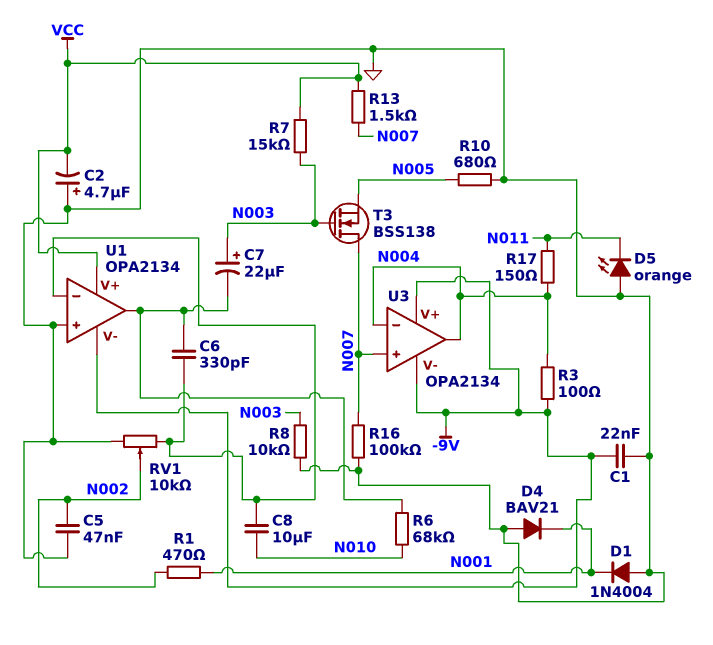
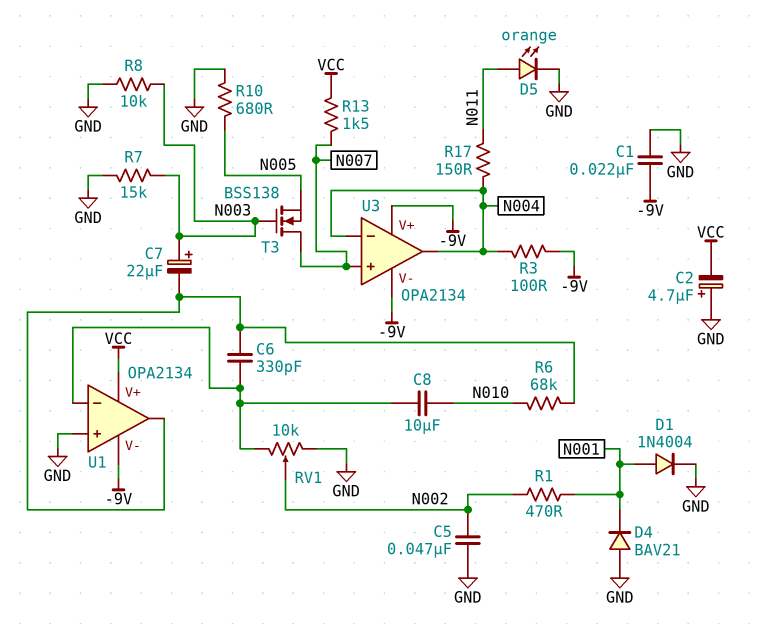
D1: diode 1N4004 (A GND, K N001) -> diode 1N4004 (A N001, K GND)
D5: LED orange (A GND, K N011) -> LED orange (A N011, K GND)
R7: 15k (N003, VCC) -> 15k (GND, N003)
R16: 100k (GND, N007) -> none

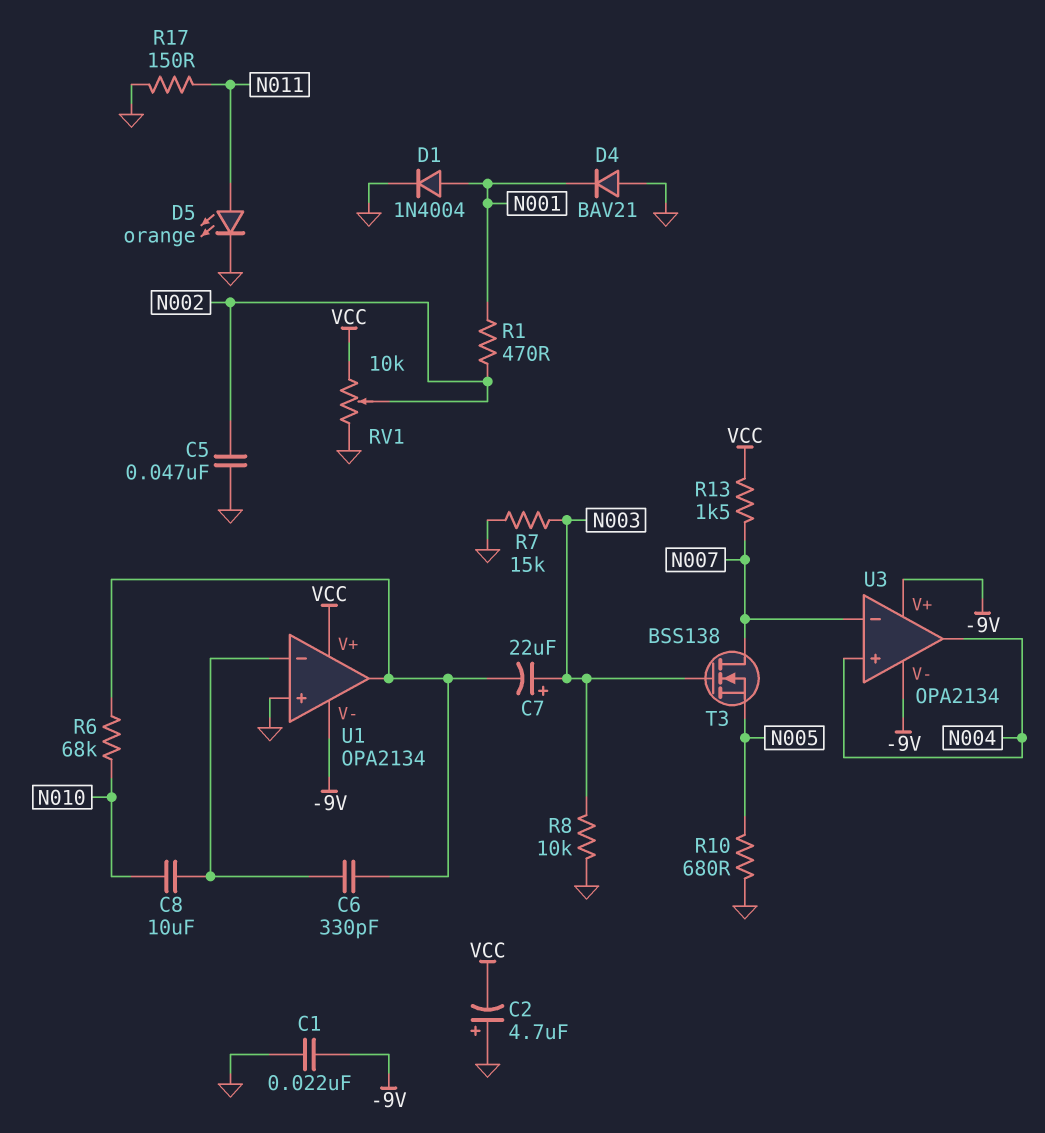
R3: 100 (-9V, N004) -> none
R17: 150 (N004, N011) -> 150 (GND, N011)
RV1: 10k (GND, U1/in-, wiper N002) -> 10k (GND, VCC, wiper N002)
U3 pin in+: N007 -> N004
U3 pin in-: N004 -> N007

